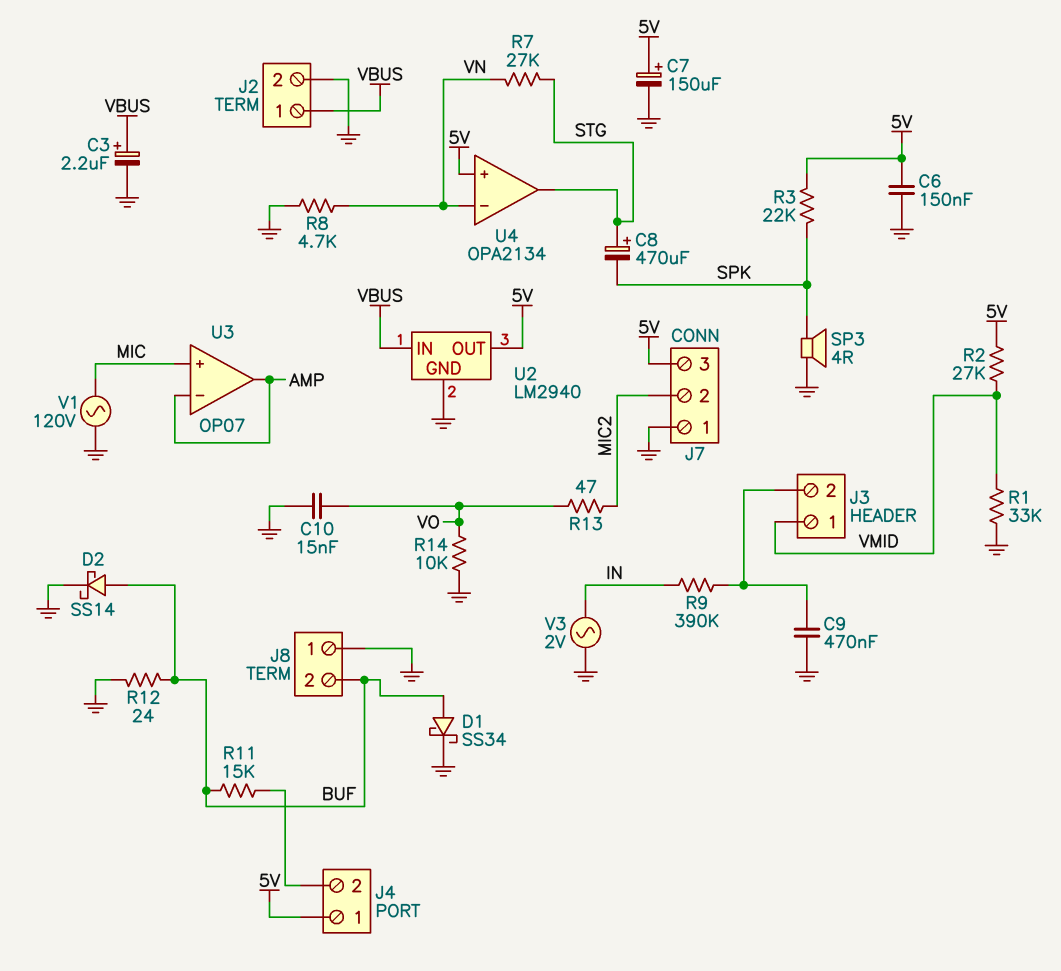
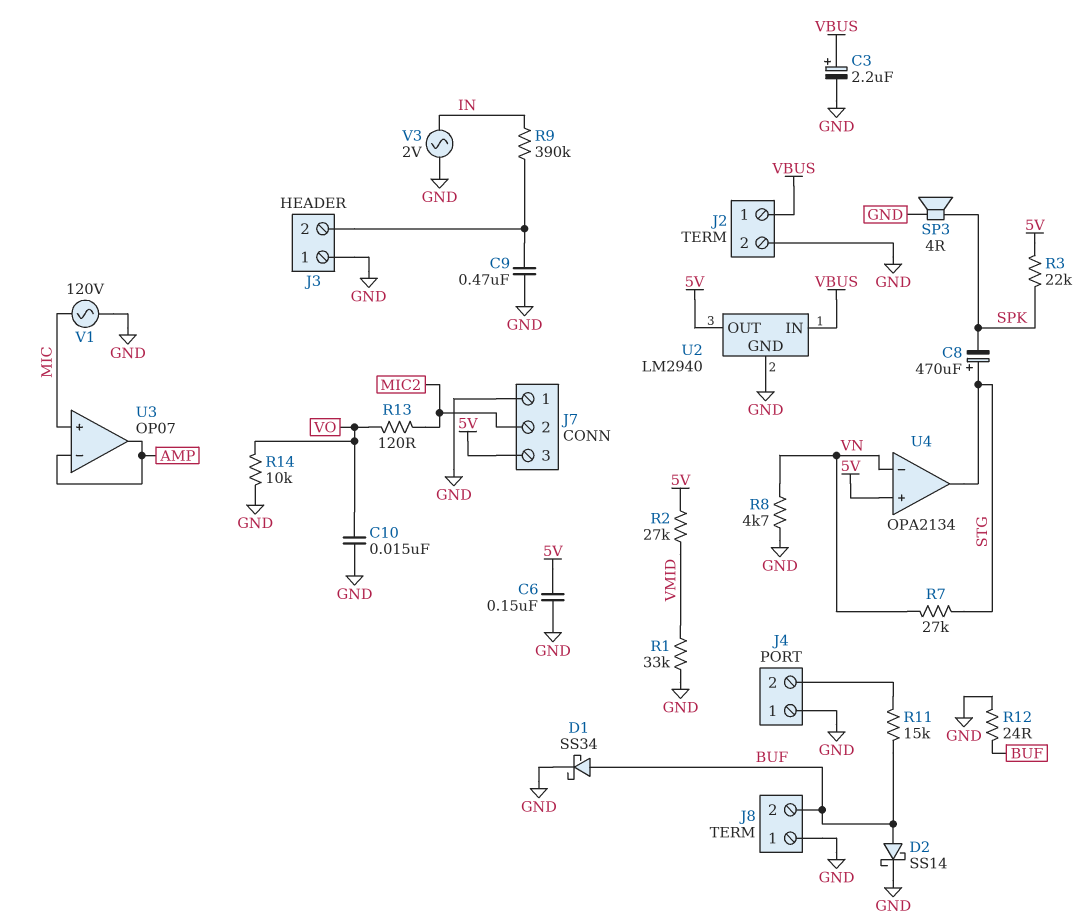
C7: 150uF (plus 5V, minus GND) -> none
J3 pin 1: VMID -> GND
J4 pin 1: 5V -> GND
R13: 47 (MIC2, VO) -> 120 (MIC2, VO)

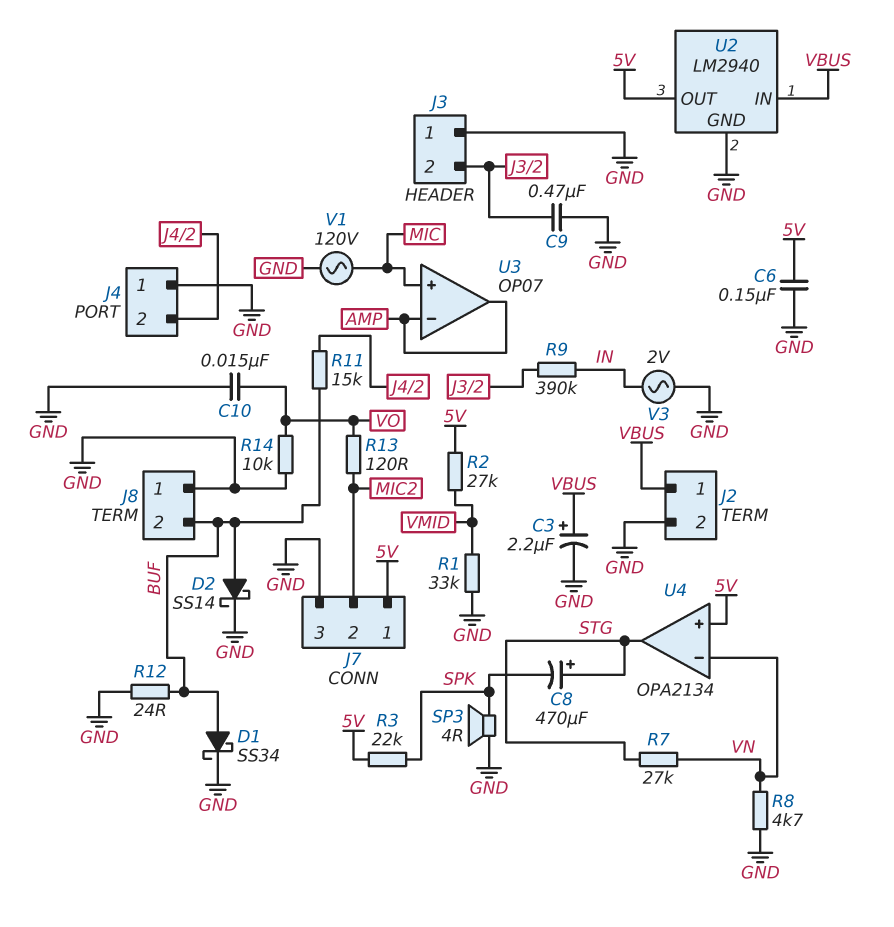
J7 pin 1: GND -> 5V
J7 pin 3: 5V -> GND

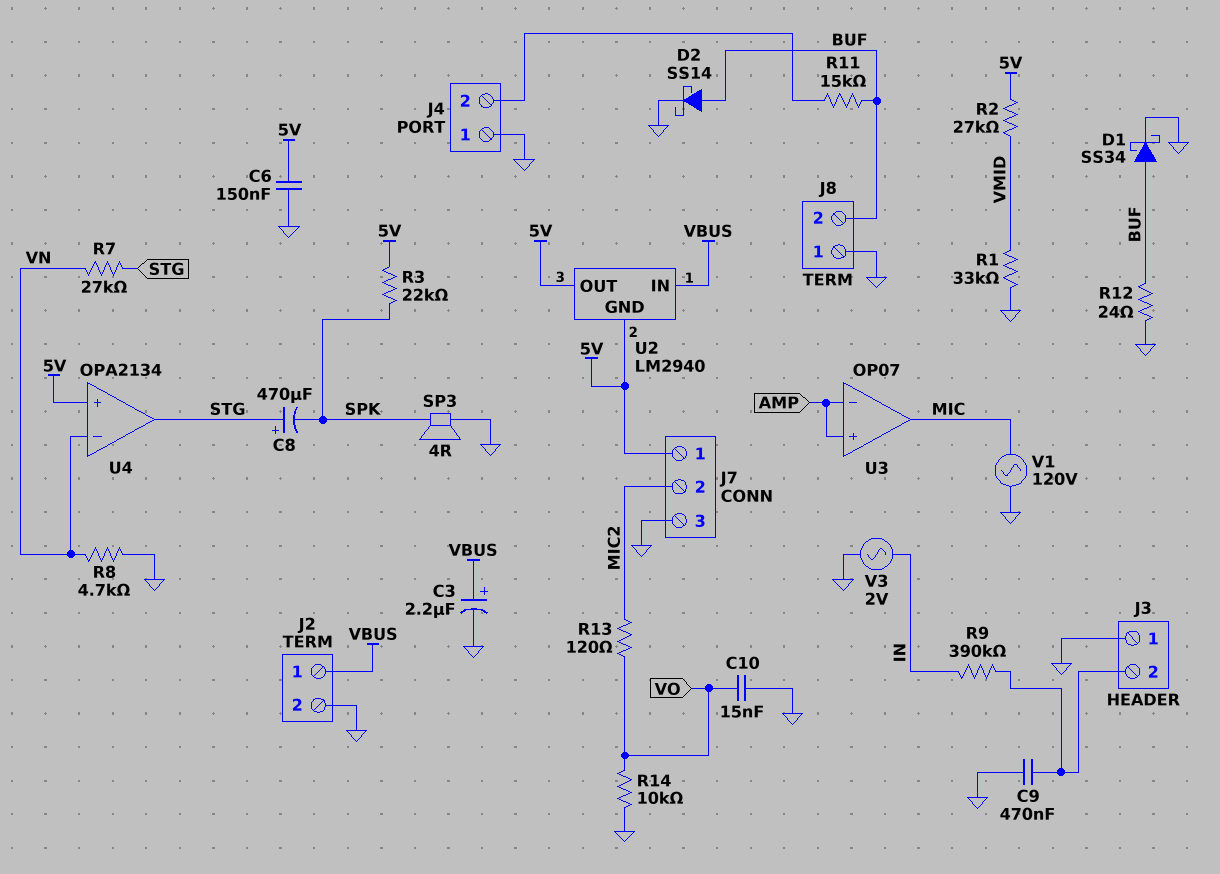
U2 pin GND: GND -> 5V
U3 pin in+: MIC -> AMP
U3 pin out: AMP -> MIC

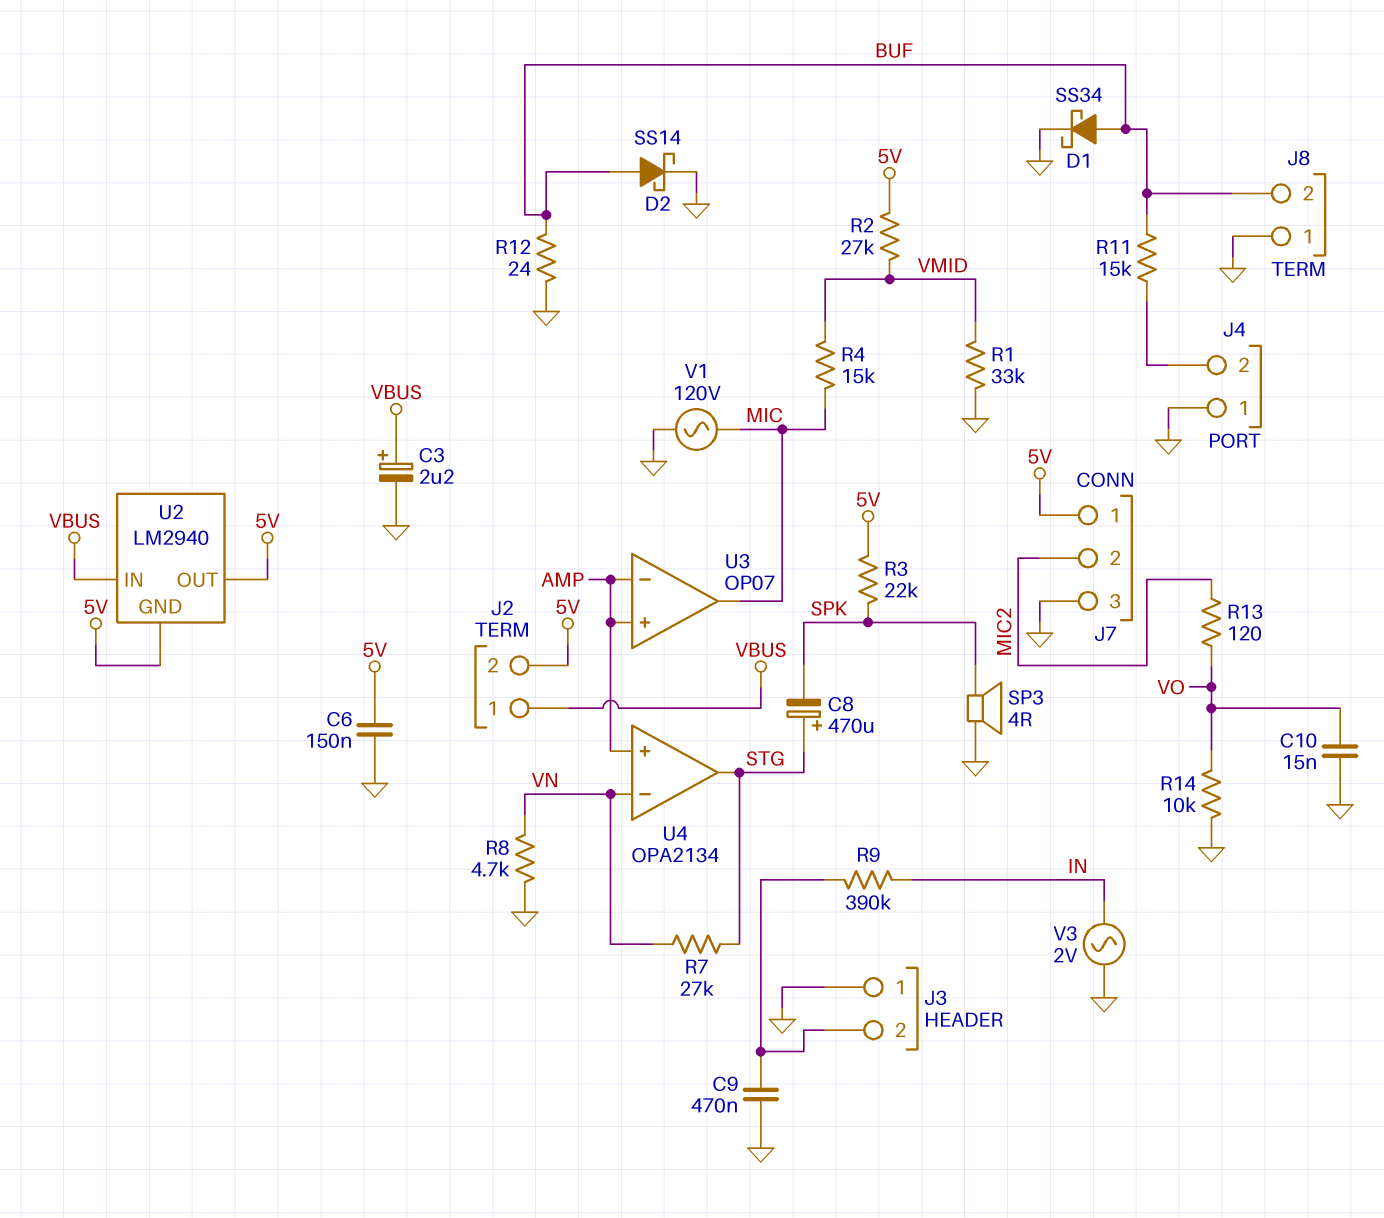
J2 pin 2: GND -> 5V
R4: none -> 15k (MIC, VMID)
U4 pin in+: 5V -> AMP

